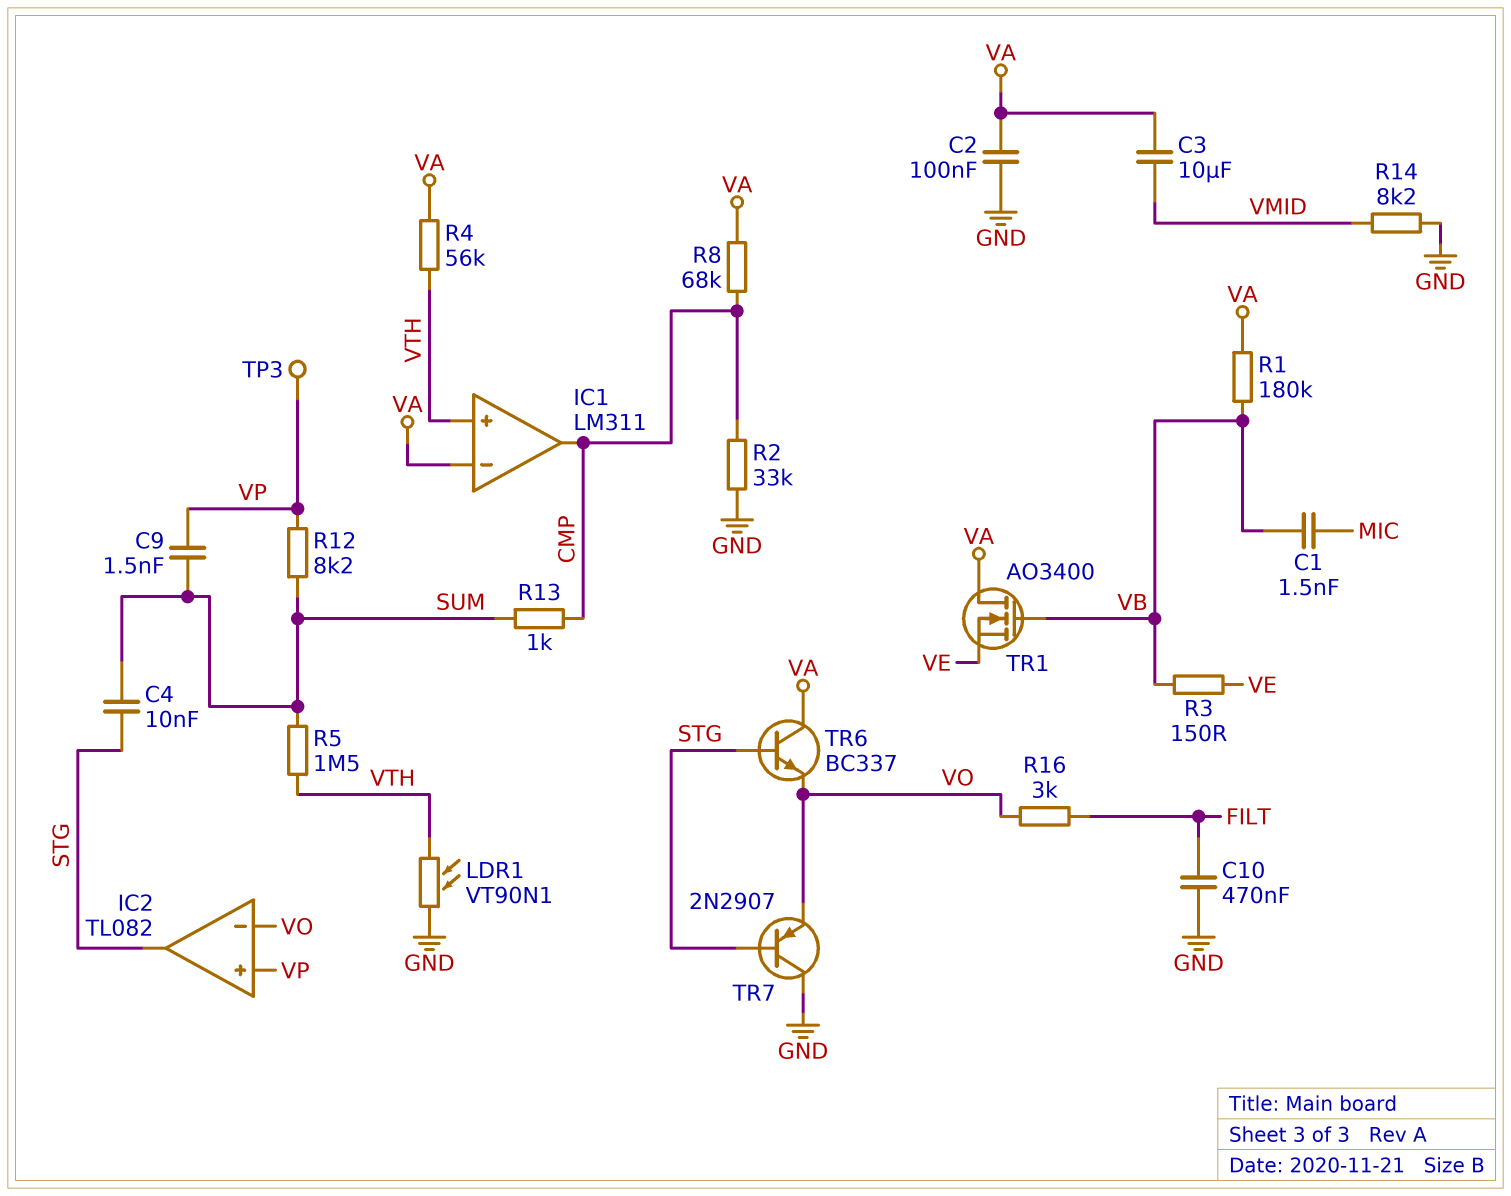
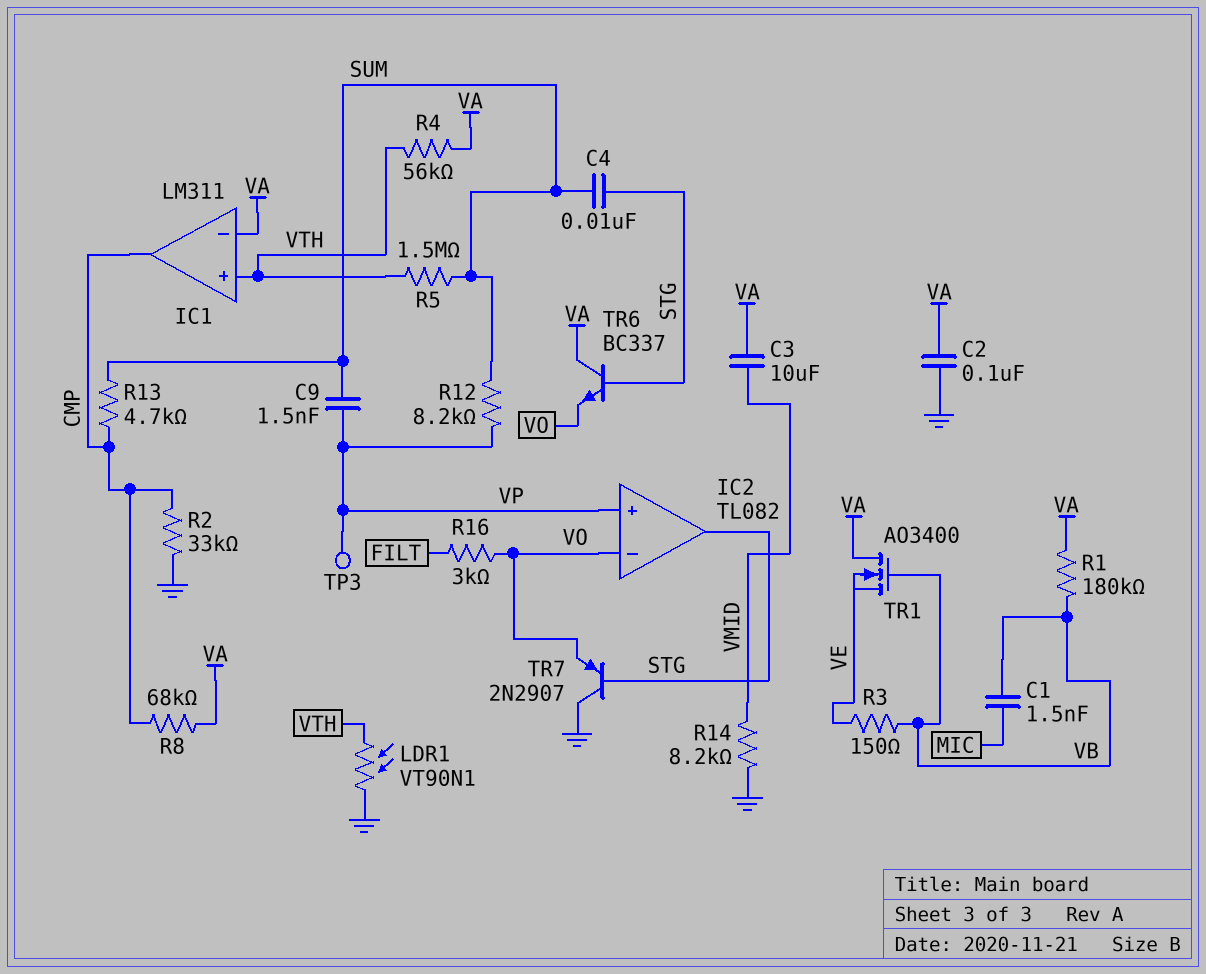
C10: 470nF (FILT, GND) -> none
R13: 1k (CMP, SUM) -> 4.7k (CMP, SUM)

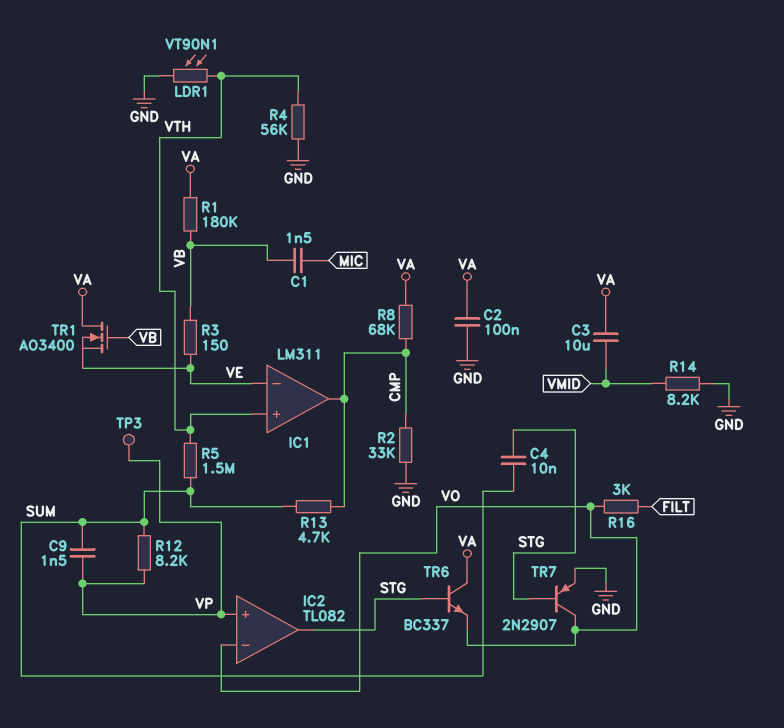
IC1 pin in-: VA -> VE
R4: 56k (VA, VTH) -> 56k (GND, VTH)
TR7: PNP 2N2907 (B STG, C GND, E VO) -> PNP 2N2907 (B STG, C VO, E GND)

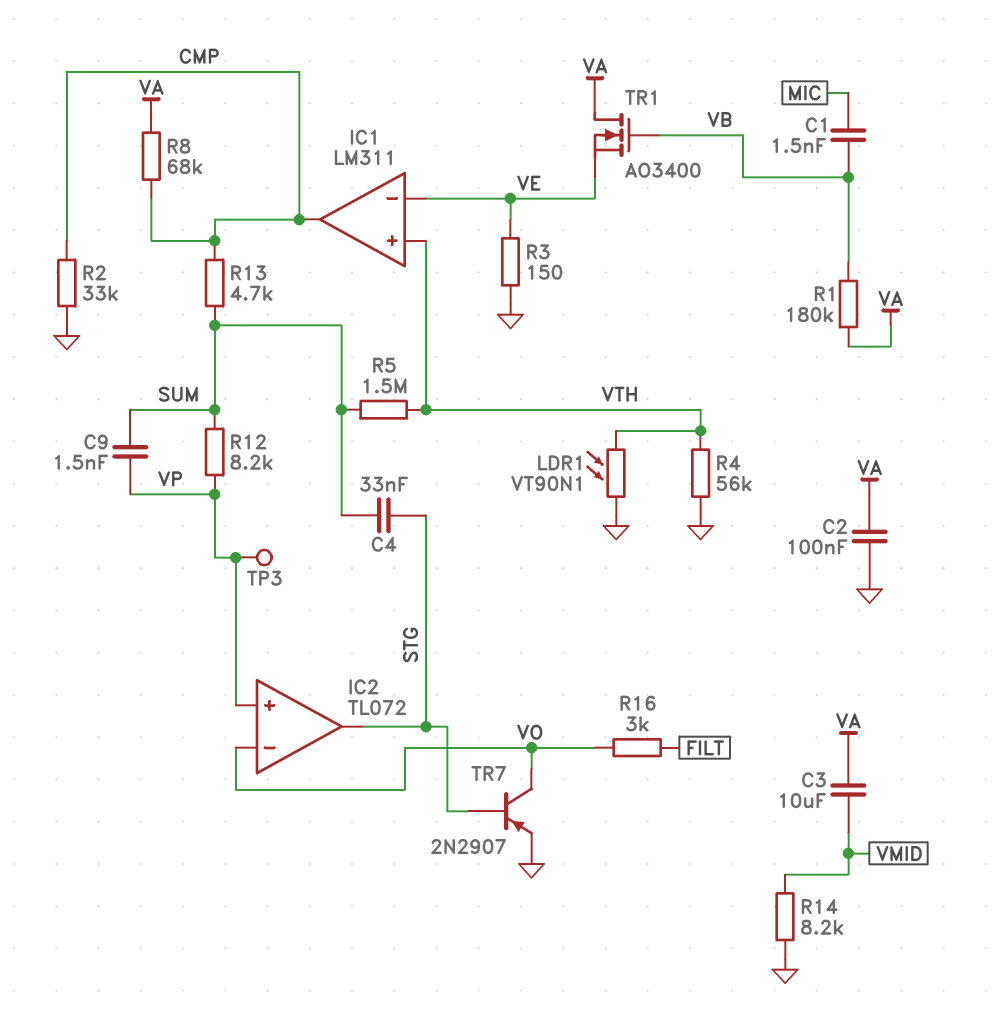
C4: 10nF (STG, SUM) -> 33nF (STG, SUM)
IC2: TL082 -> TL072
R3: 150 (VB, VE) -> 150 (GND, VE)
TR6: NPN BC337 (B STG, C VA, E VO) -> none

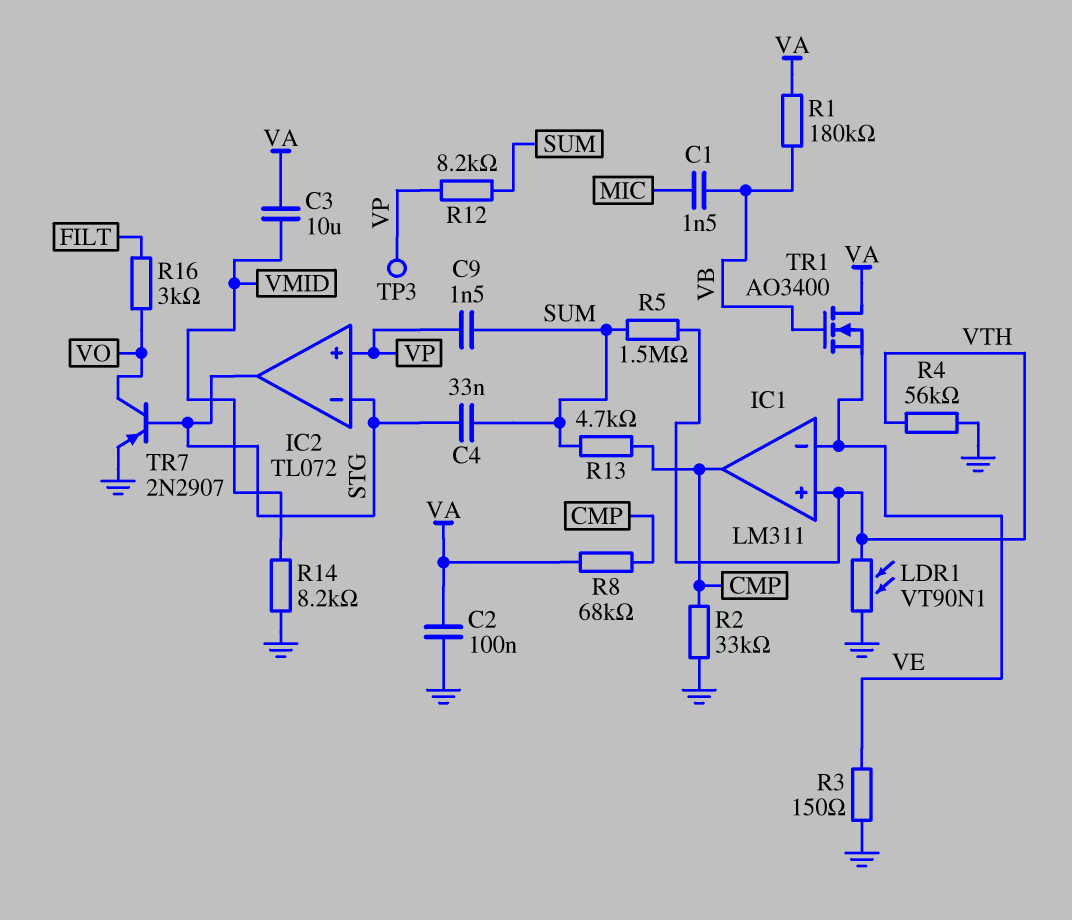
IC2 pin in-: VO -> STG

